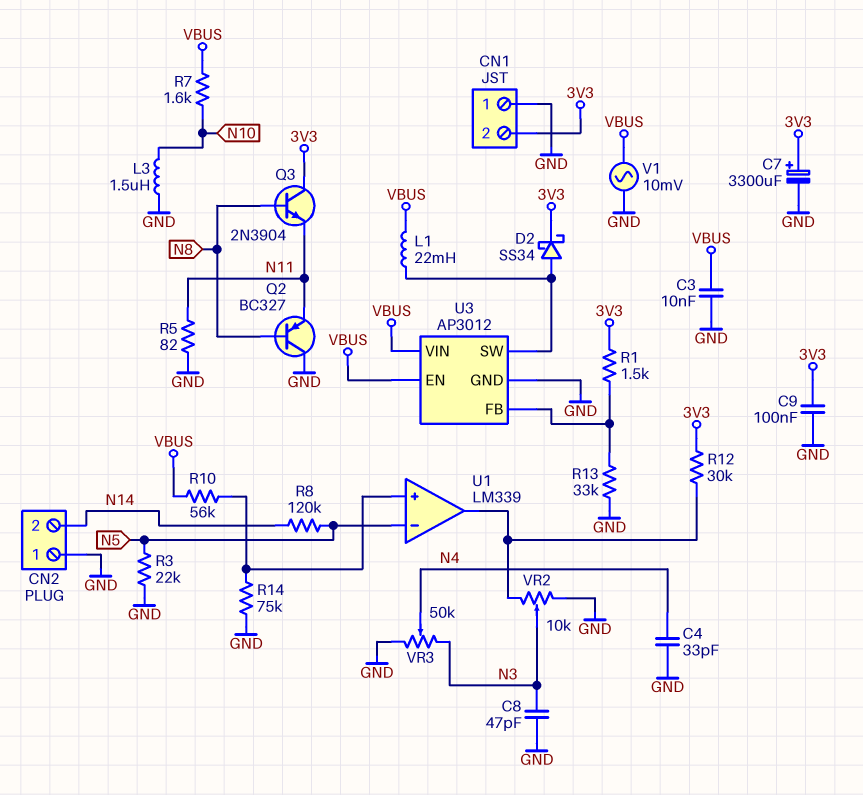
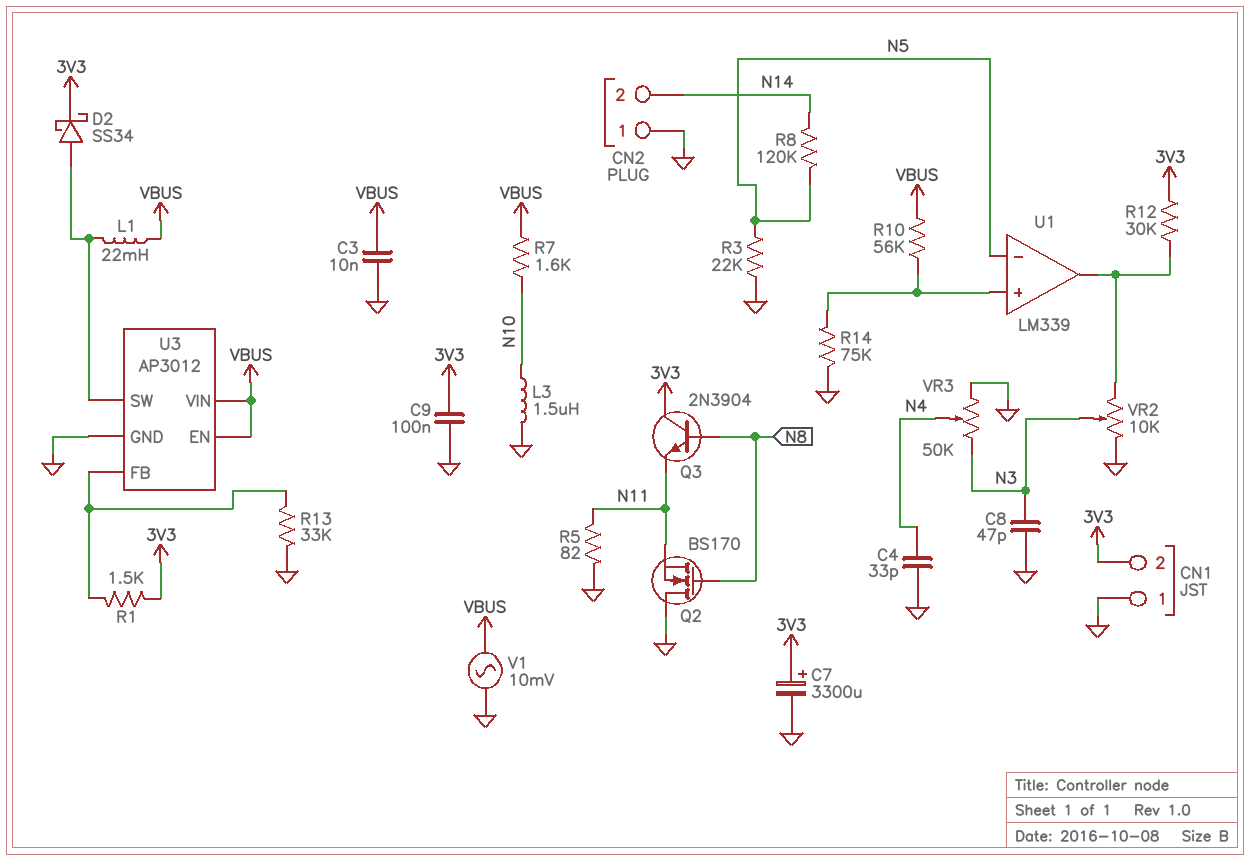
Q2: PNP BC327 (B N8, C GND, E N11) -> NMOS BS170 (G N8, D GND, S N11)

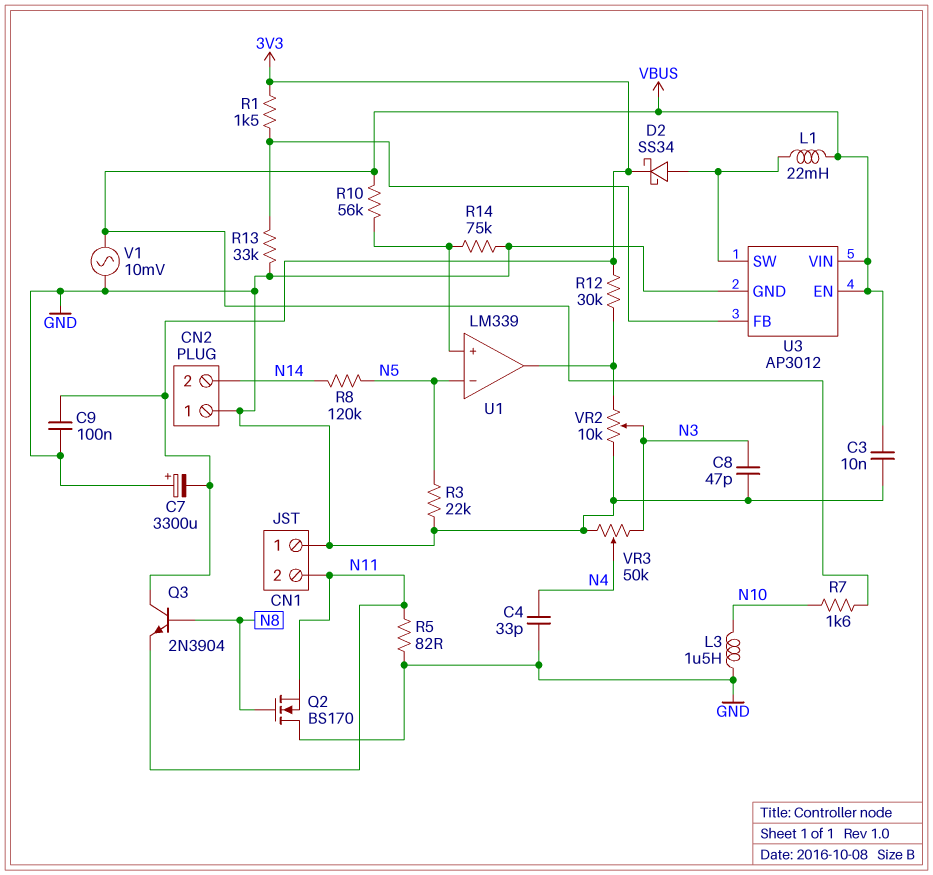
C7: 3300uF (plus 3V3, minus GND) -> 3300uF (plus GND, minus 3V3)
CN1 pin 2: 3V3 -> N11

